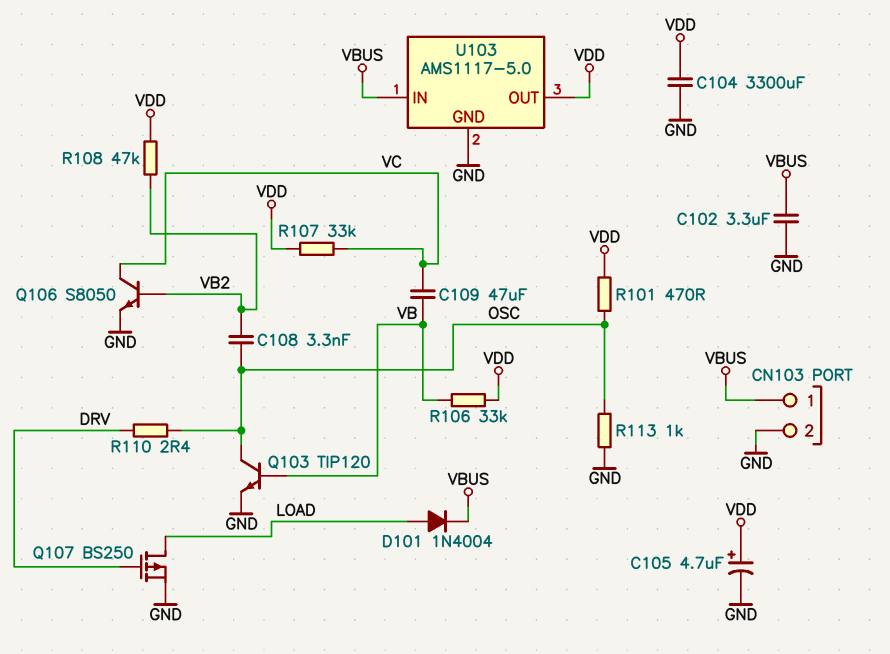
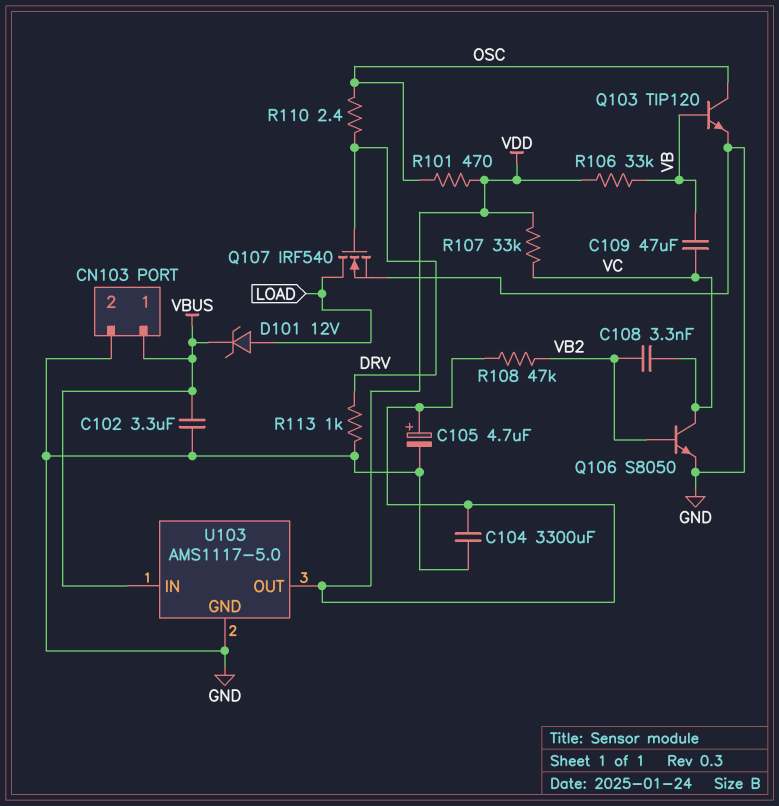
C108: 3.3nF (OSC, VB2) -> 3.3nF (VB2, VC)
D101: diode 1N4004 (A LOAD, K VBUS) -> zener 12V (A LOAD, K VBUS)
Q107: PMOS BS250 (G DRV, D LOAD, S GND) -> NMOS IRF540 (G DRV, D LOAD, S GND)
R113: 1k (GND, OSC) -> 1k (DRV, GND)

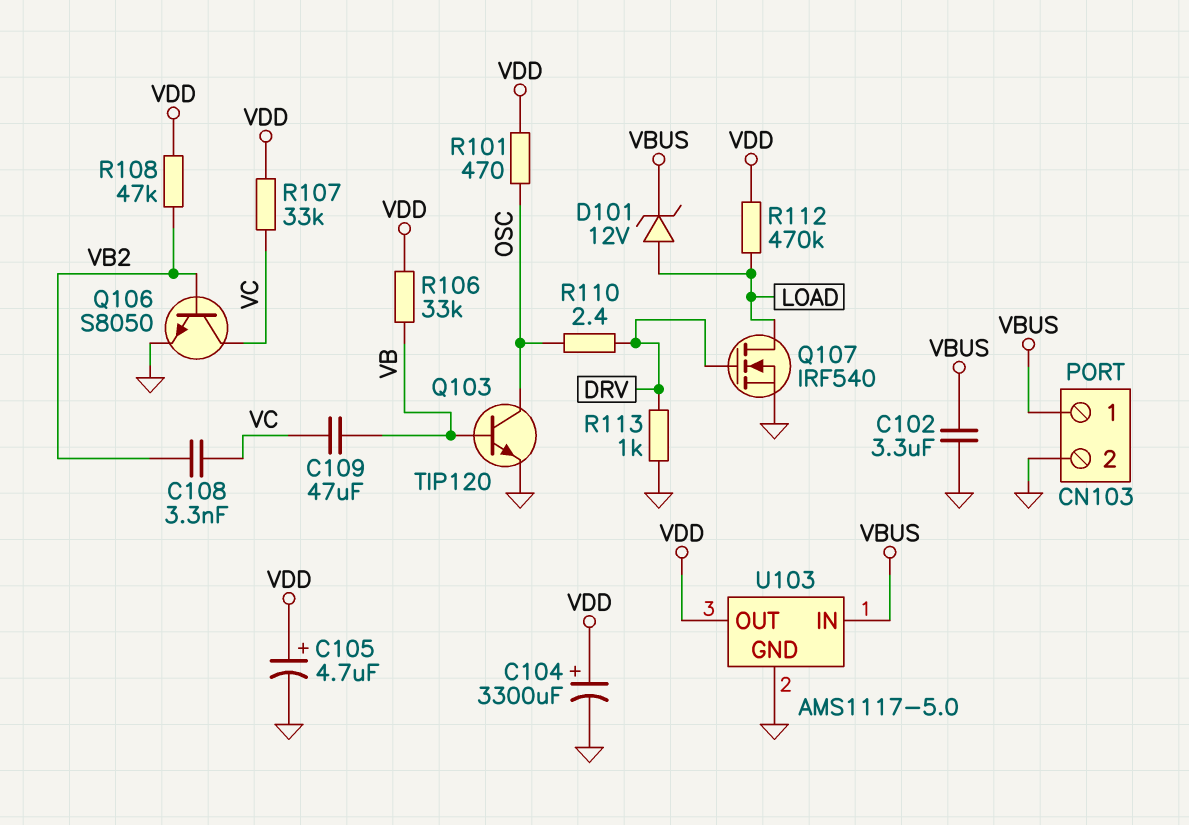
C104: 3300uF (GND, VDD) -> 3300uF (plus VDD, minus GND)
R112: none -> 470k (LOAD, VDD)

